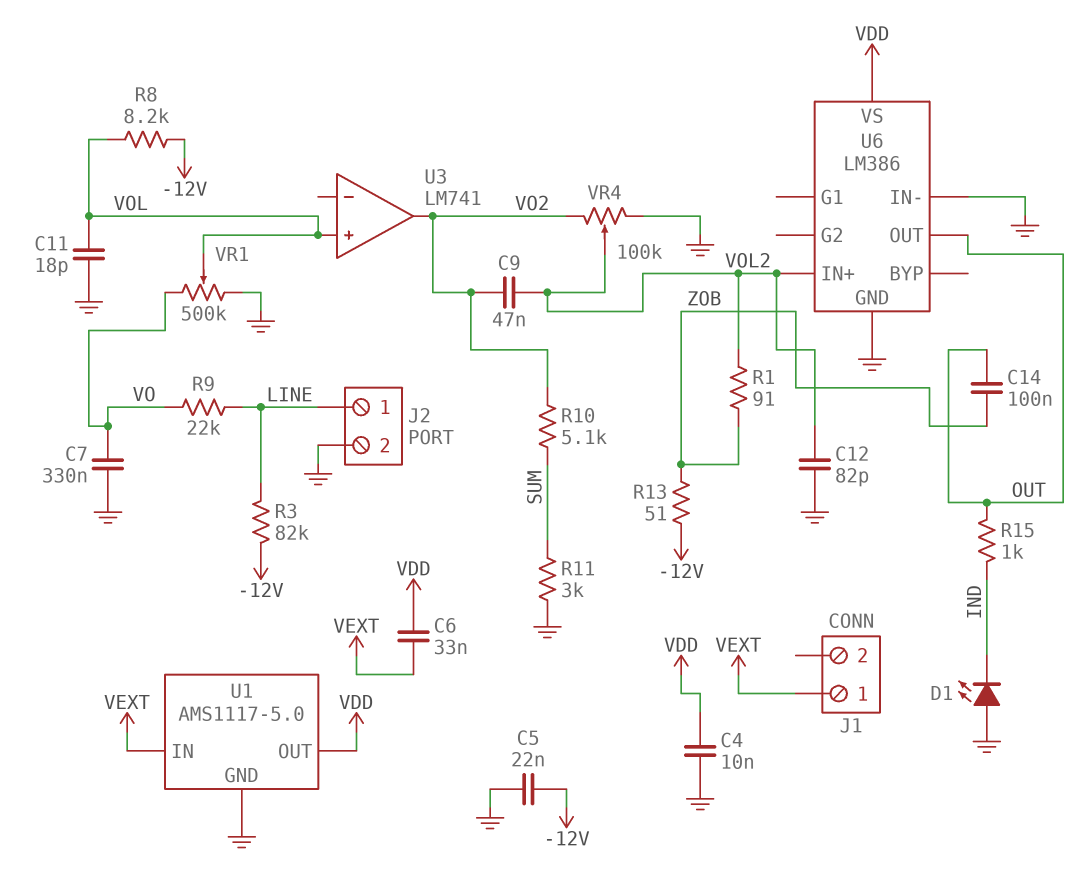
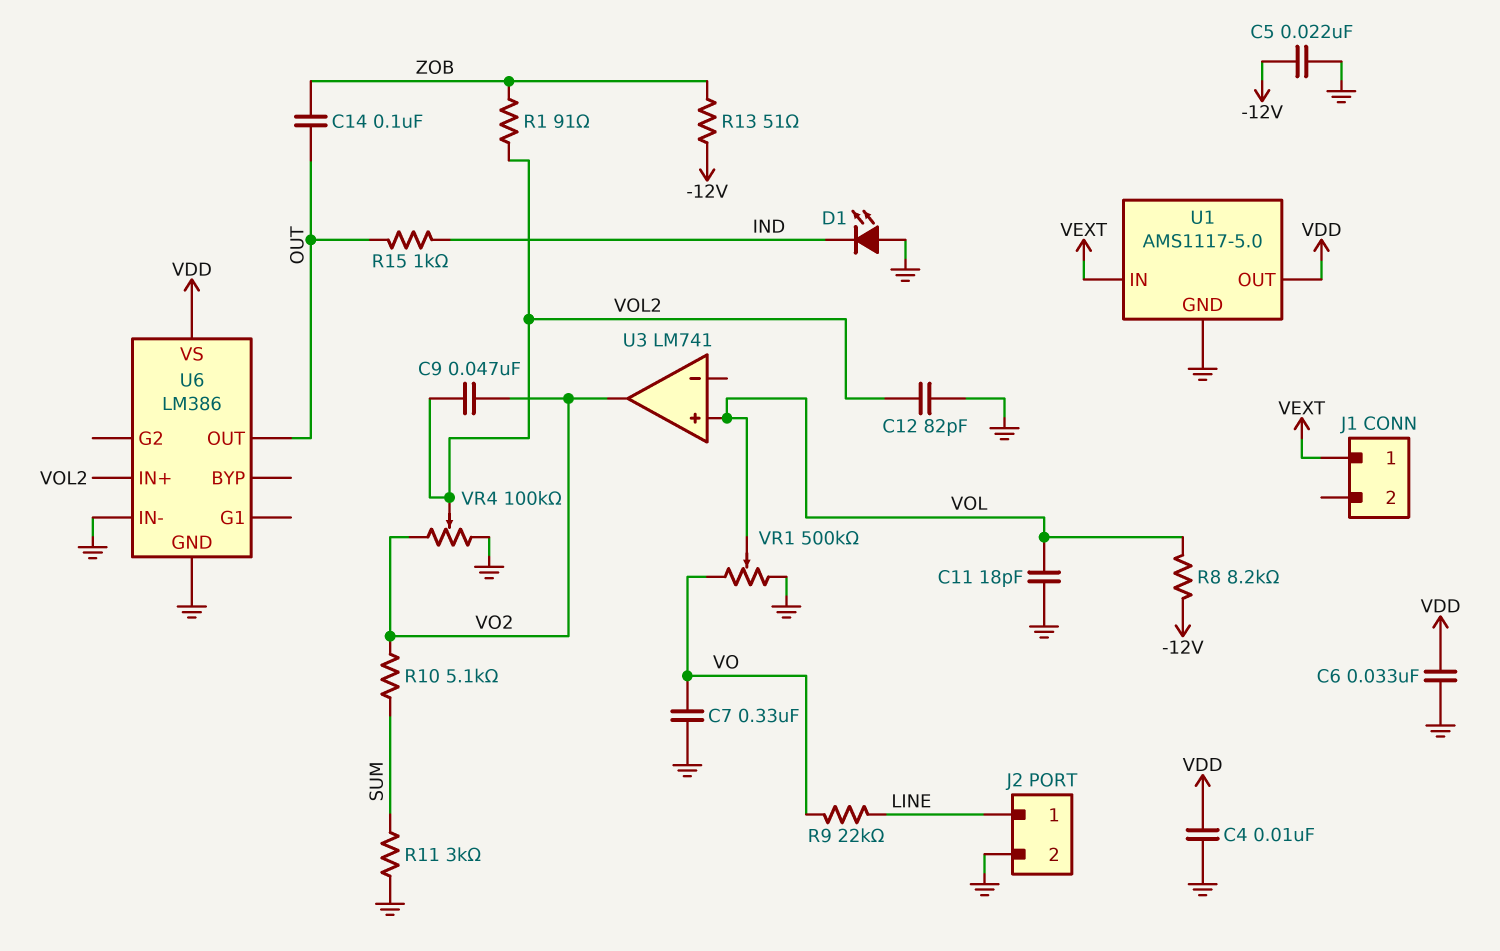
C6: 33nF (VDD, VEXT) -> 33nF (GND, VDD)
R3: 82k (-12V, LINE) -> none

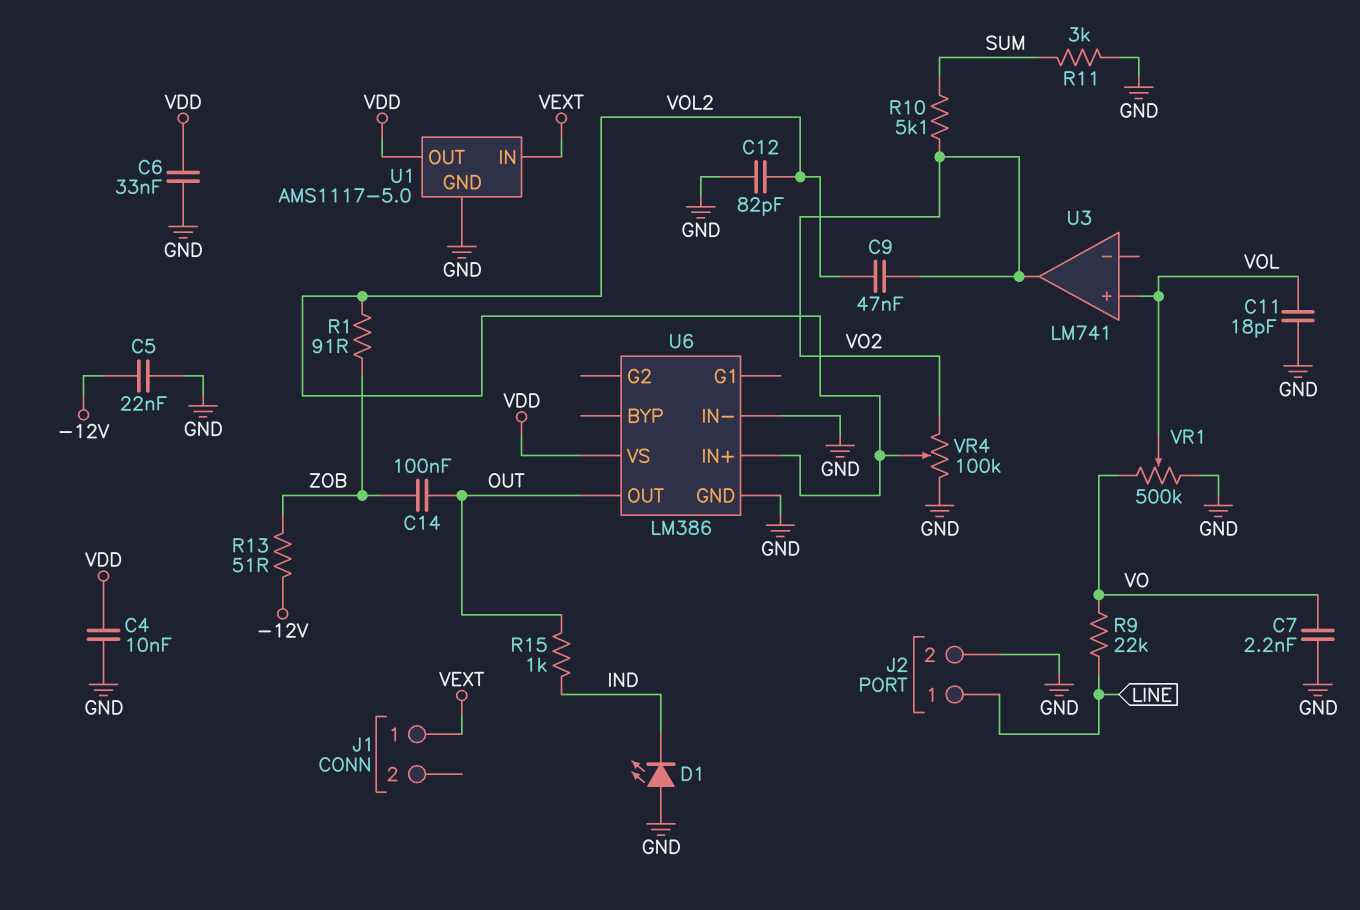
C7: 330nF (GND, VO) -> 2.2nF (GND, VO)
R8: 8.2k (-12V, VOL) -> none

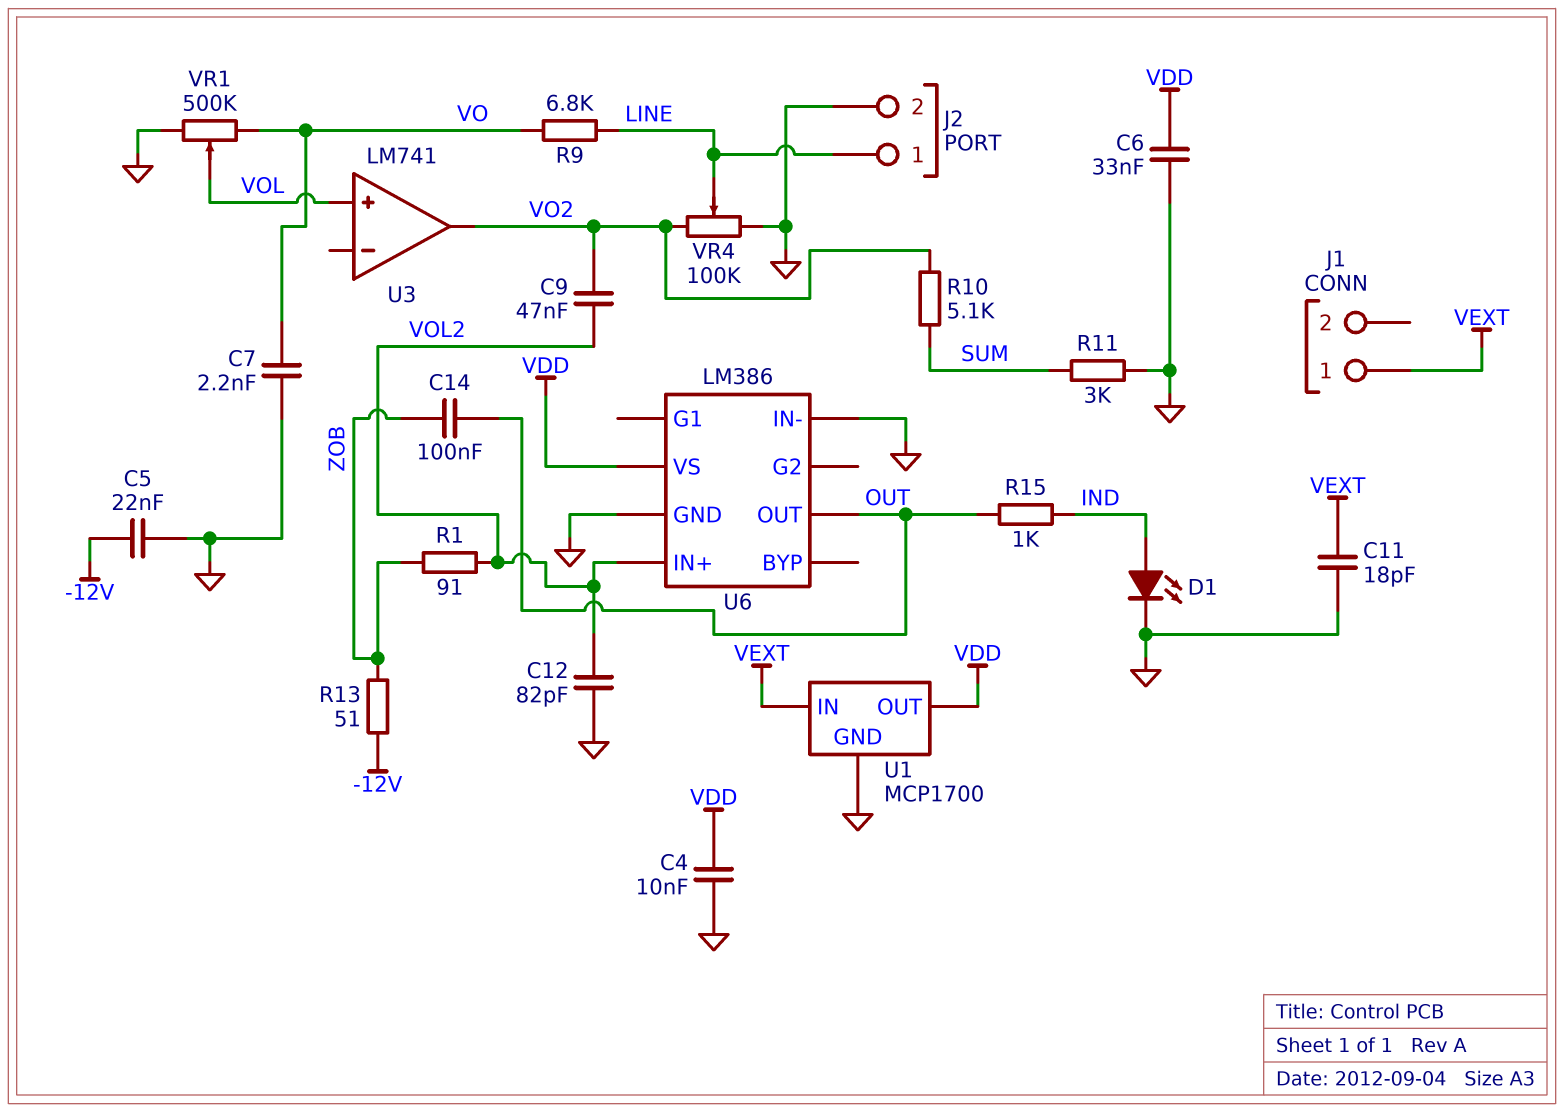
C11: 18pF (GND, VOL) -> 18pF (GND, VEXT)
D1: LED (A GND, K IND) -> LED (A IND, K GND)
R9: 22k (LINE, VO) -> 6.8k (LINE, VO)
U1: AMS1117-5.0 -> MCP1700
VR4: 100k (GND, VO2, wiper VOL2) -> 100k (GND, VO2, wiper LINE)

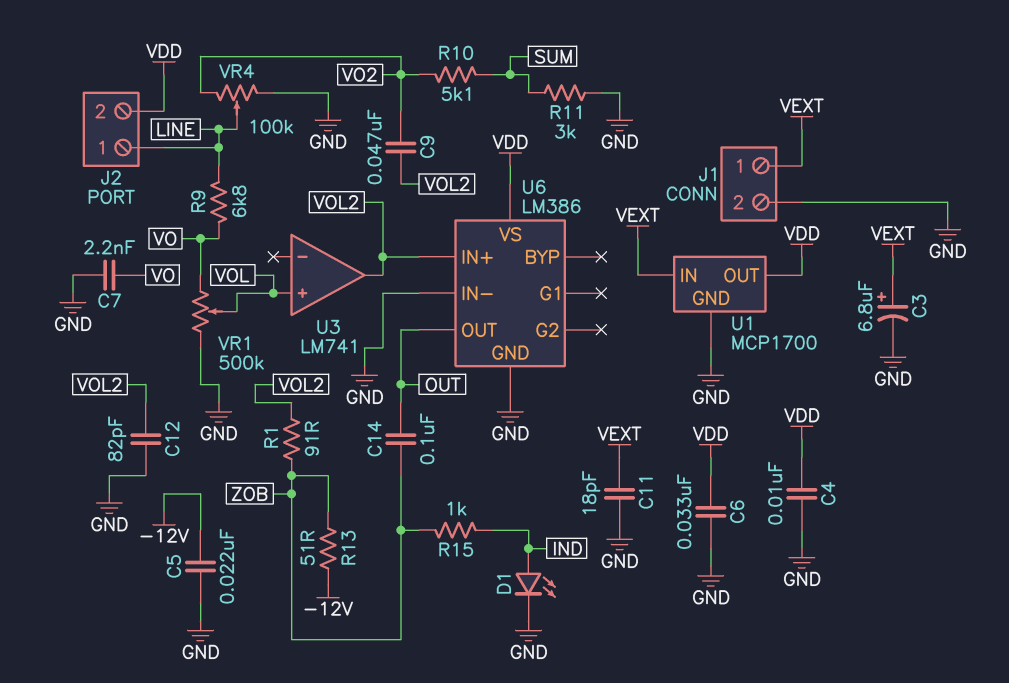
C3: none -> 6.8uF (plus VEXT, minus GND)
J1 pin 2: none -> GND
J2 pin 2: GND -> VDD
R15: 1k (IND, OUT) -> 1k (IND, ZOB)
U3 pin out: VO2 -> VOL2

